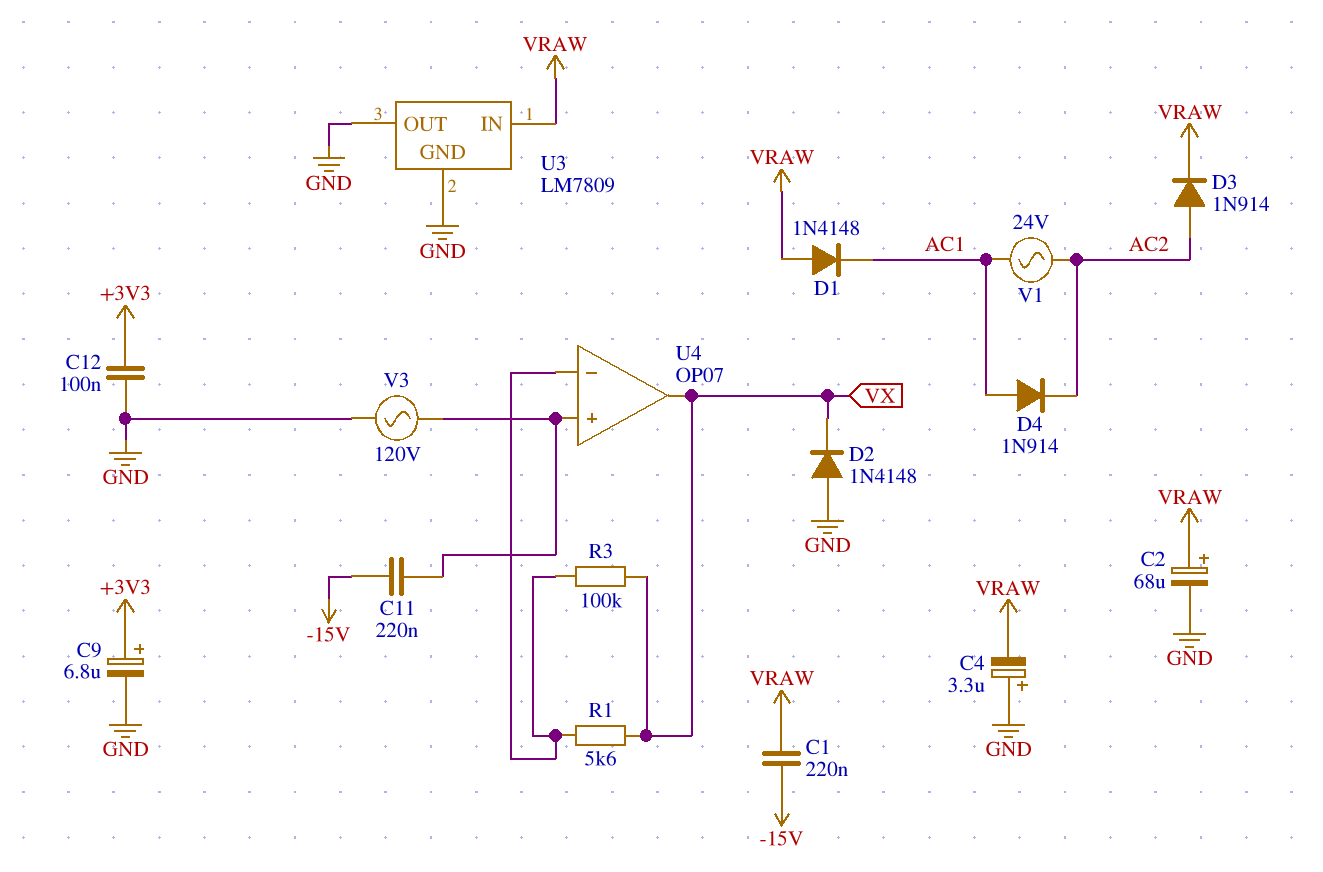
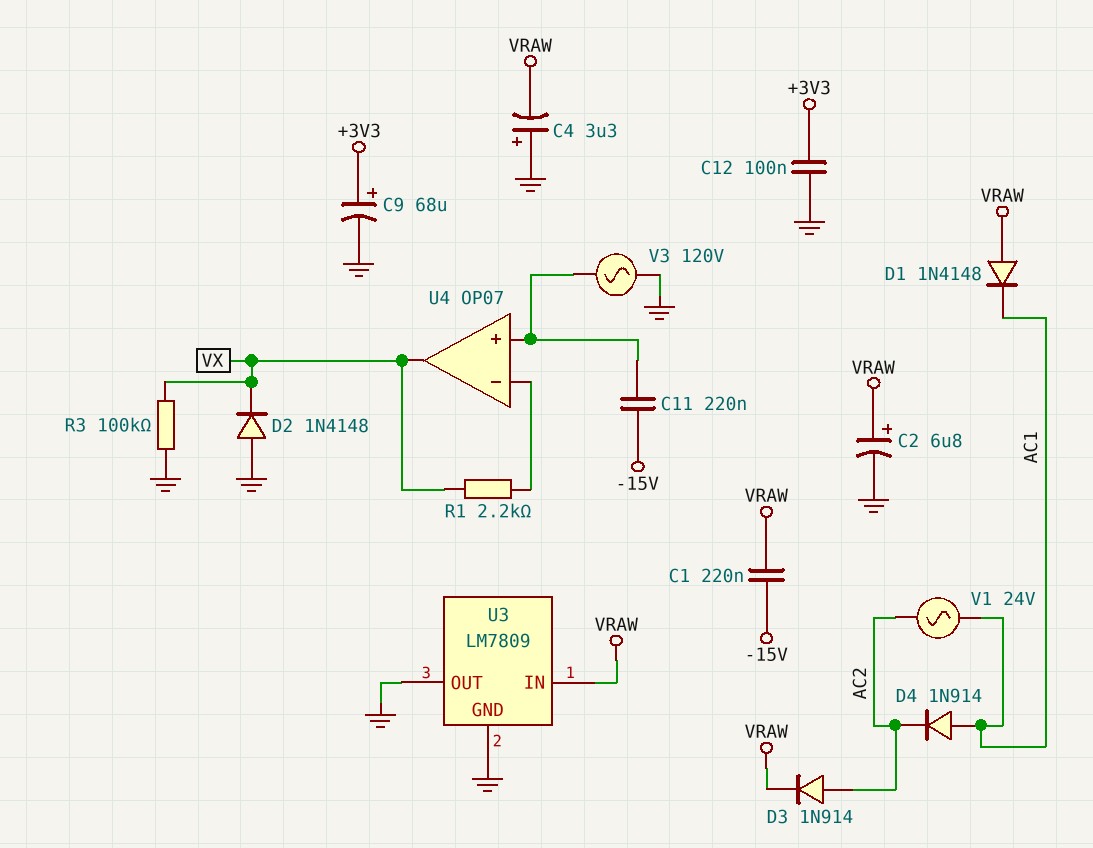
C2: 68uF (plus VRAW, minus GND) -> 6.8uF (plus VRAW, minus GND)
C9: 6.8uF (plus +3V3, minus GND) -> 68uF (plus +3V3, minus GND)
R1: 5.6k (U4/in-, VX) -> 2.2k (U4/in-, VX)
R3: 100k (U4/in-, VX) -> 100k (GND, VX)

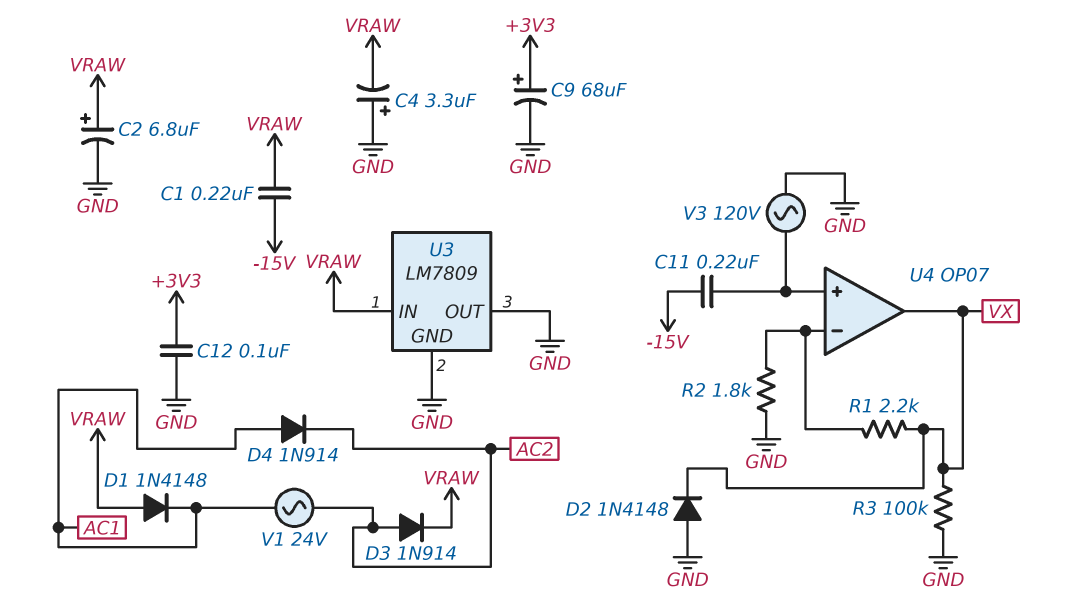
R2: none -> 1.8k (GND, U4/in-)

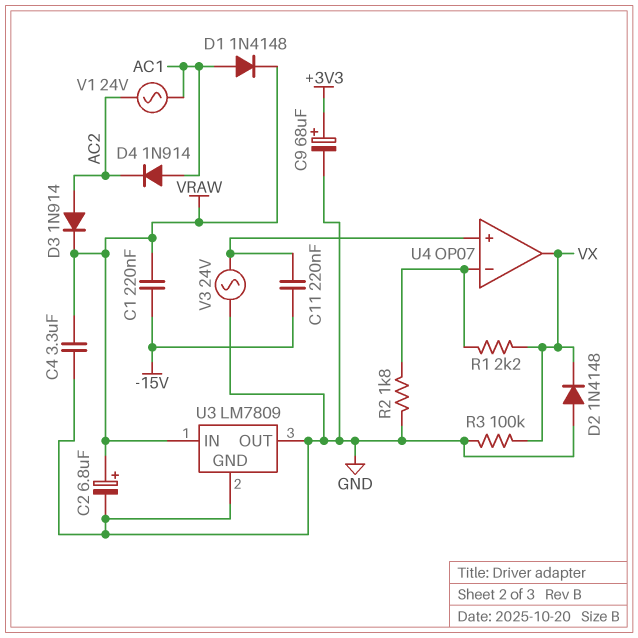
C4: 3.3uF (plus GND, minus VRAW) -> 3.3uF (GND, VRAW)
C12: 100nF (+3V3, GND) -> none
D1: diode 1N4148 (A VRAW, K AC1) -> diode 1N4148 (A AC1, K VRAW)
V3: AC 120V (GND, U4/in+) -> AC 24V (GND, U4/in+)

